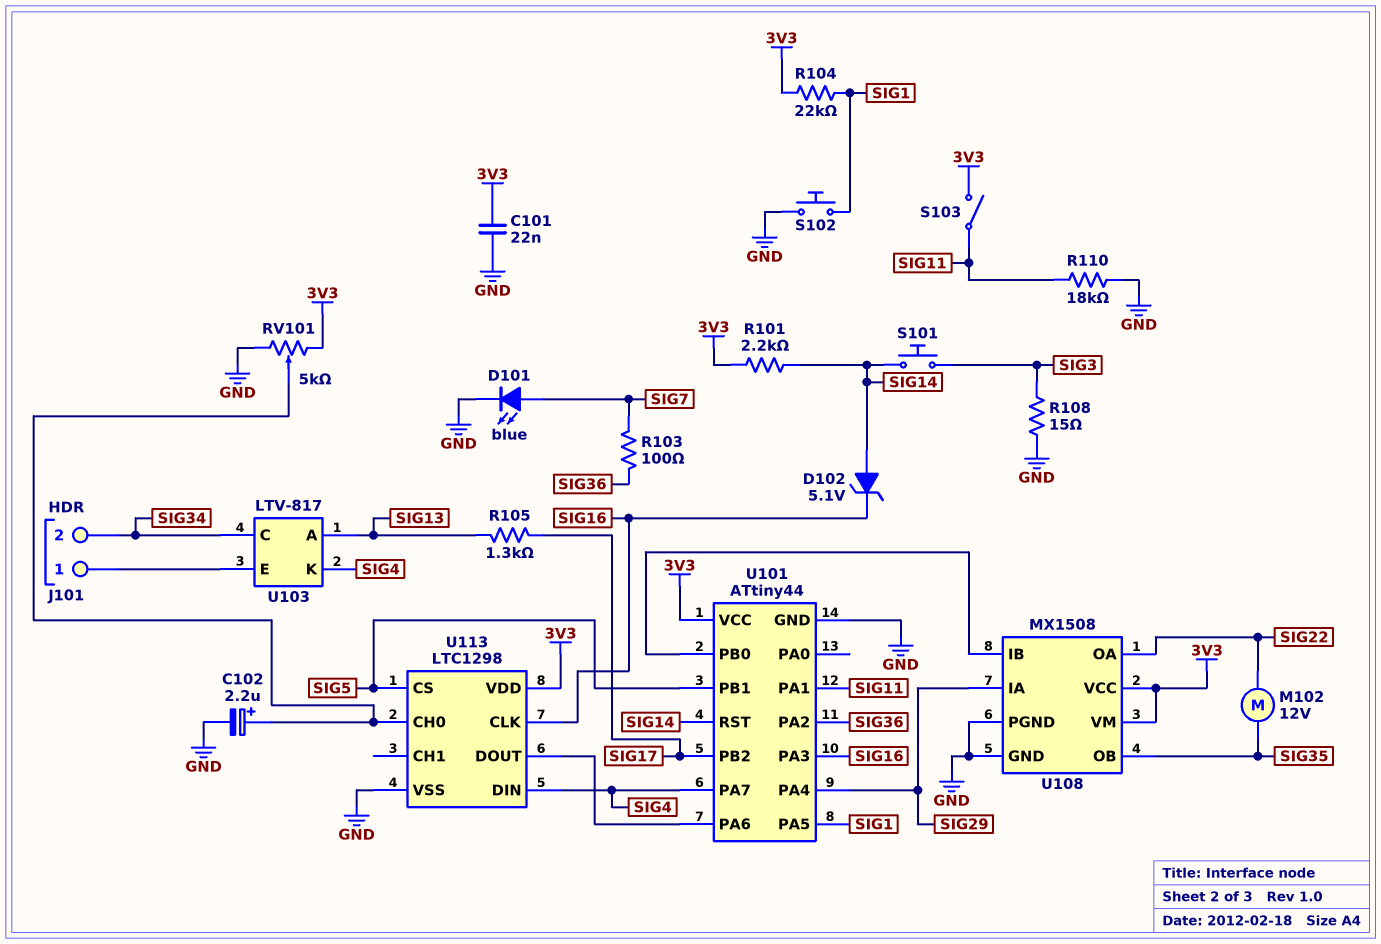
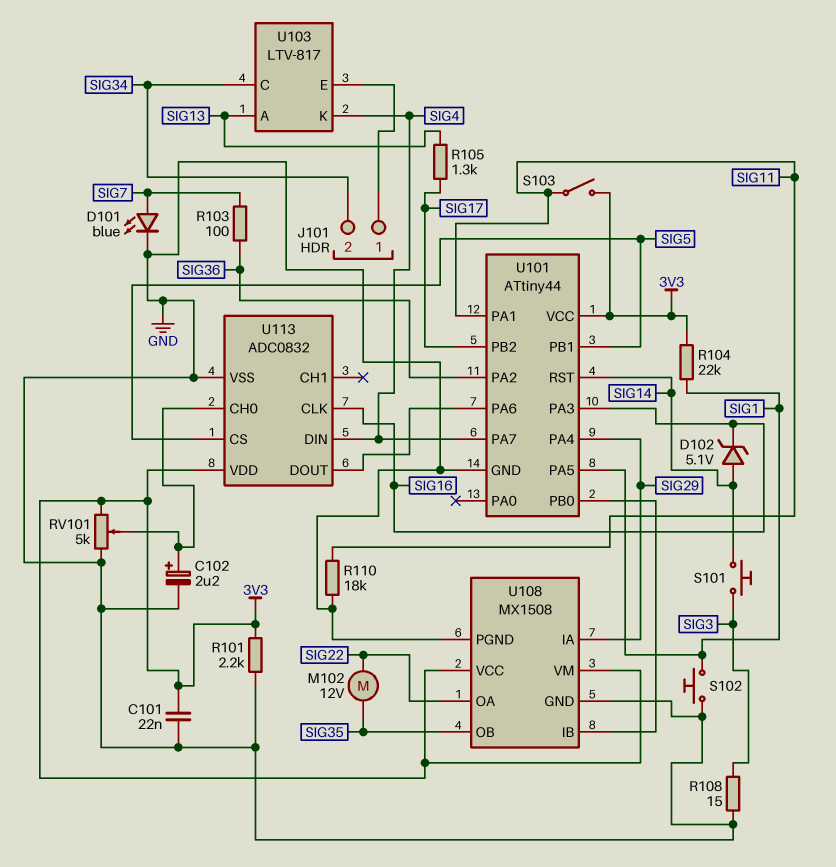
R101: 2.2k (3V3, SIG14) -> 2.2k (3V3, GND)
U113: LTC1298 -> ADC0832

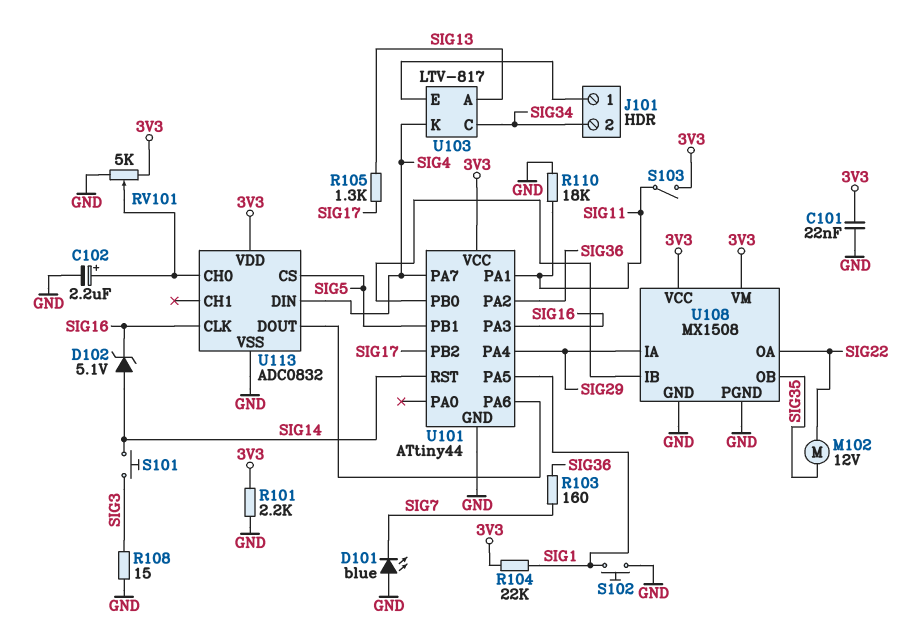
D101: LED blue (A SIG7, K GND) -> LED blue (A GND, K SIG7)
R103: 100 (SIG7, SIG36) -> 160 (SIG7, SIG36)

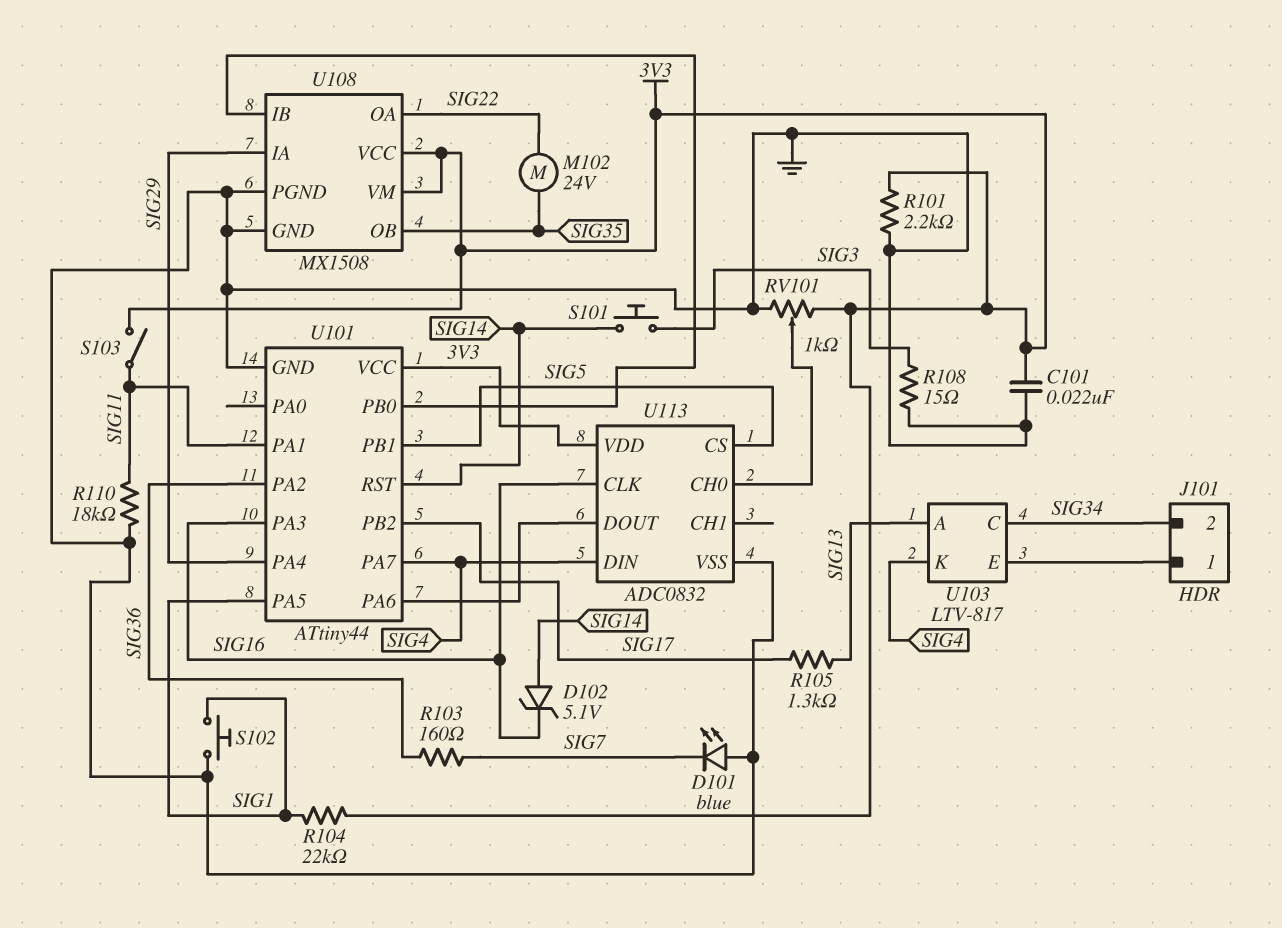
C102: 2.2uF (plus U113/CH0, minus GND) -> none
M102: motor 12V (SIG22, SIG35) -> motor 24V (SIG22, SIG35)
RV101: 5k (3V3, GND, wiper U113/CH0) -> 1k (3V3, GND, wiper U113/CH0)

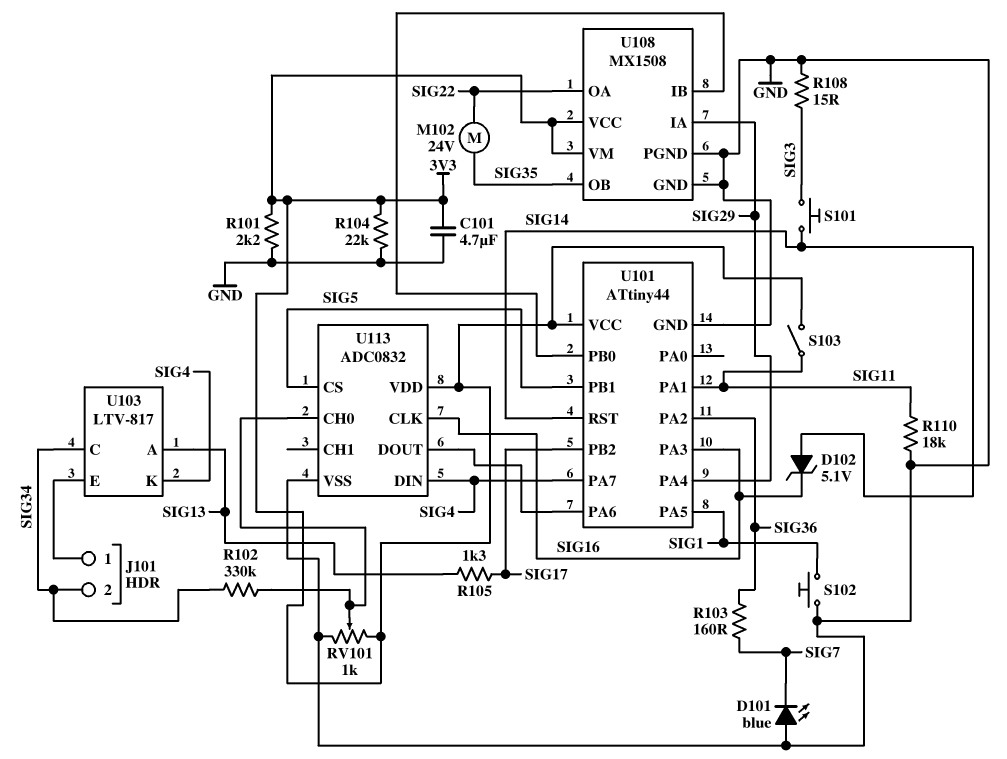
C101: 22nF (3V3, GND) -> 4.7uF (3V3, GND)
R102: none -> 330k (SIG34, U113/CH0)
R104: 22k (3V3, SIG1) -> 22k (3V3, GND)

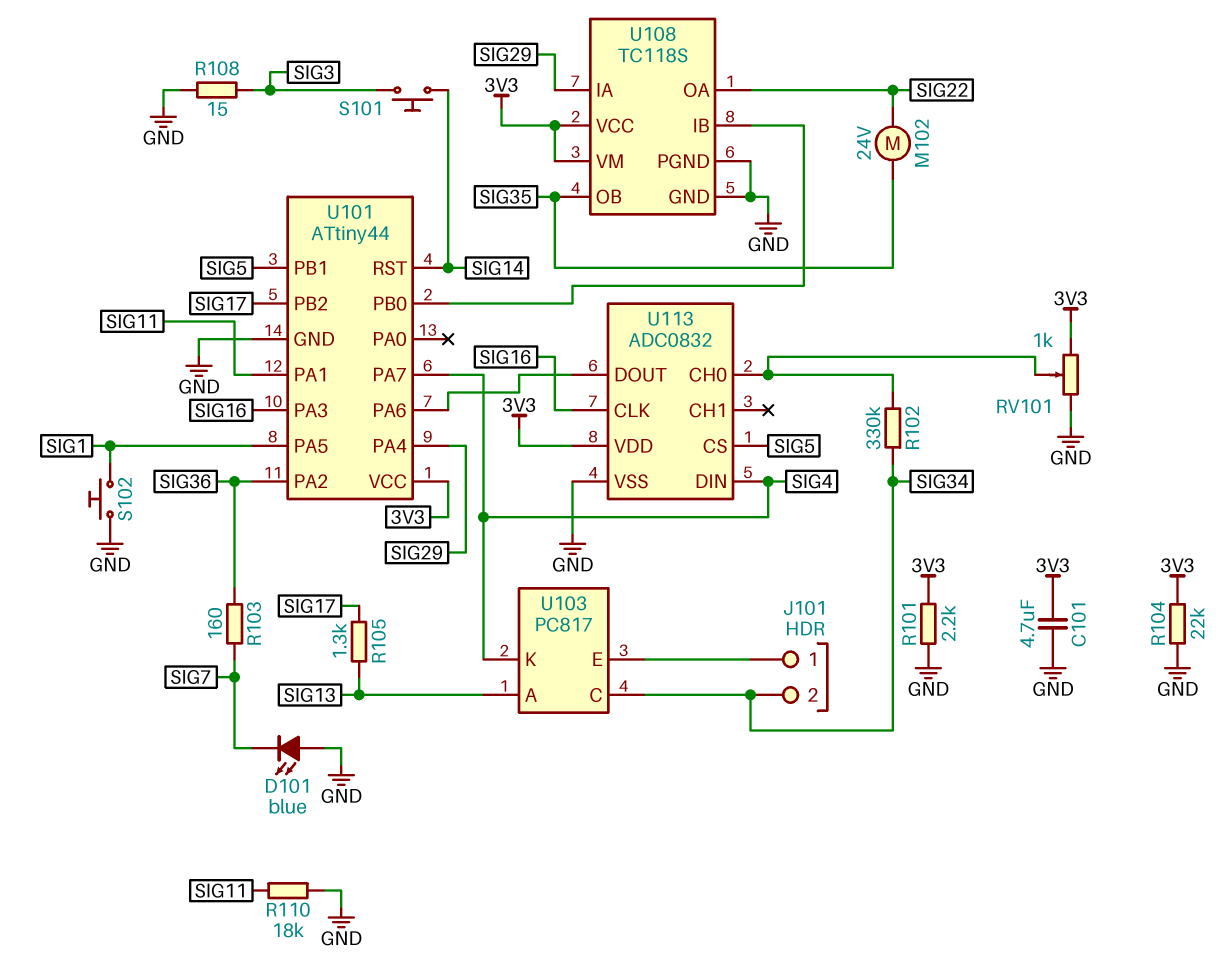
D102: zener 5.1V (A SIG14, K SIG16) -> none
S103: switch (3V3, SIG11) -> none
U103: LTV-817 -> PC817
U108: MX1508 -> TC118S

